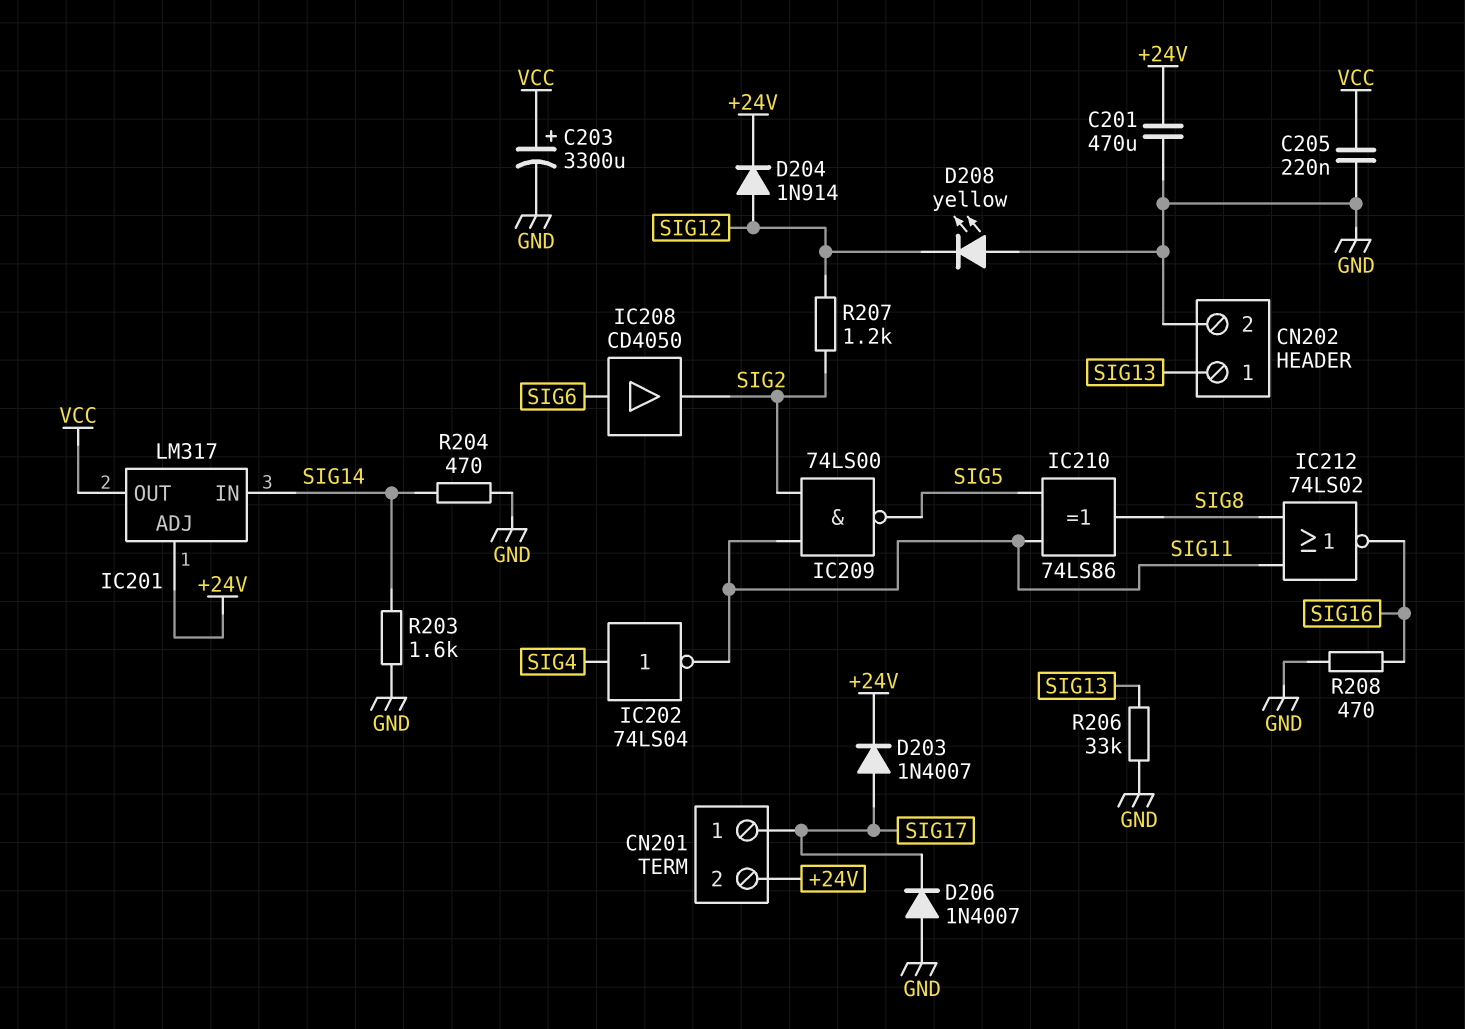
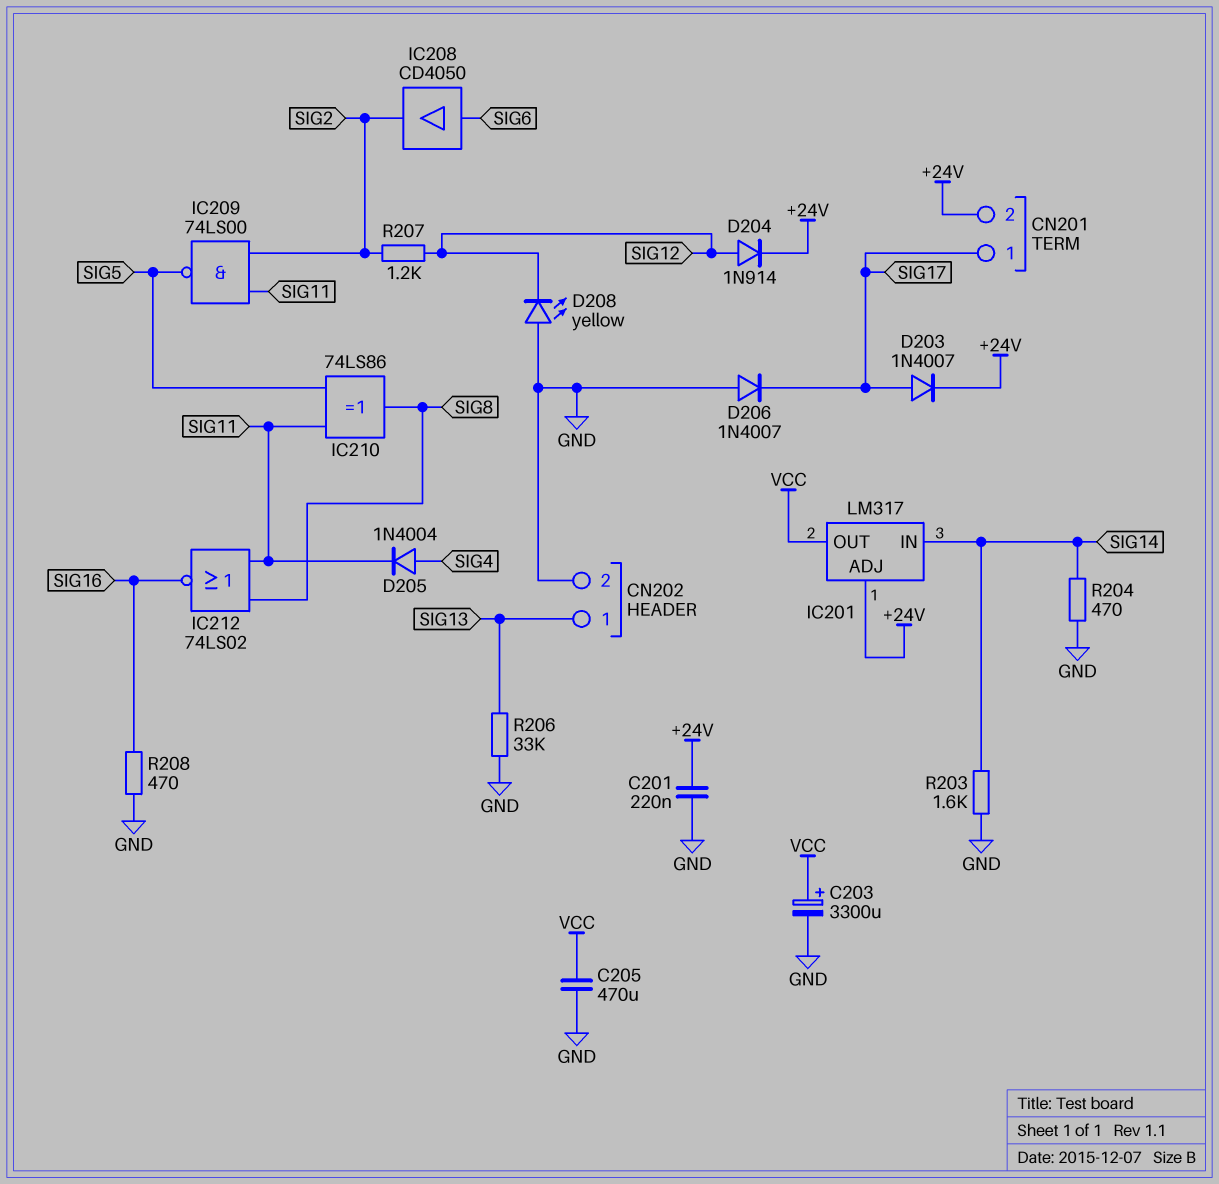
C201: 470uF (+24V, GND) -> 220nF (+24V, GND)
C205: 220nF (GND, VCC) -> 470uF (GND, VCC)
D205: none -> diode 1N4004 (A SIG4, K SIG11)
IC202: NOT 74LS04 (in SIG4, out SIG11) -> none

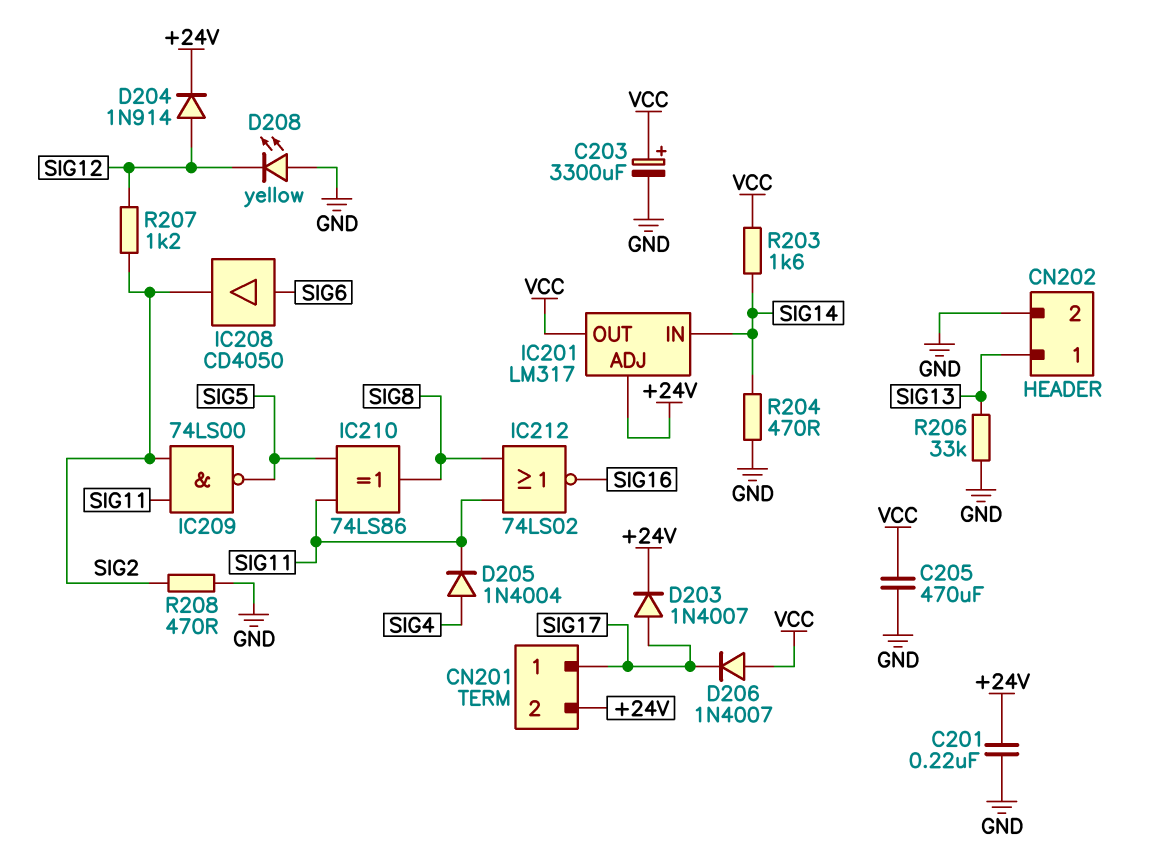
D206: diode 1N4007 (A GND, K SIG17) -> diode 1N4007 (A VCC, K SIG17)
R203: 1.6k (GND, SIG14) -> 1.6k (SIG14, VCC)
R208: 470 (GND, SIG16) -> 470 (GND, SIG2)

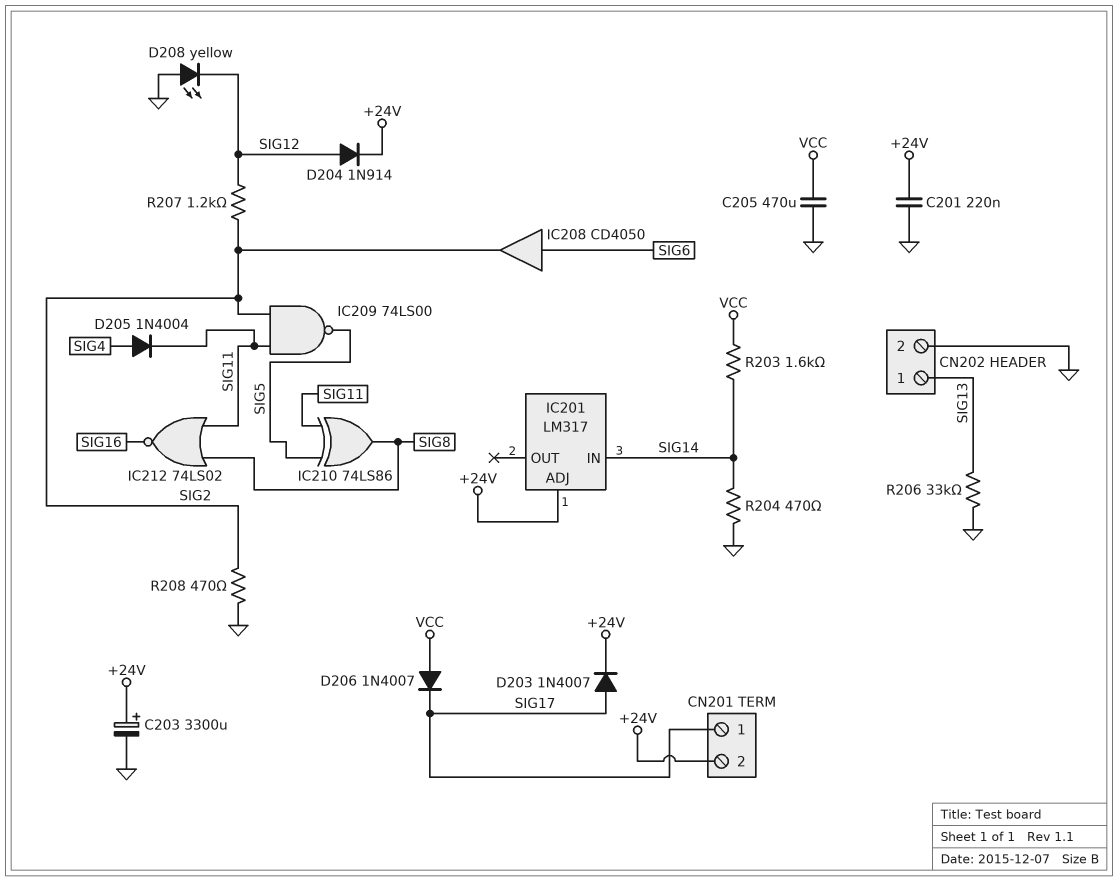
C203: 3300uF (plus VCC, minus GND) -> 3300uF (plus +24V, minus GND)
IC201 pin OUT: VCC -> none

